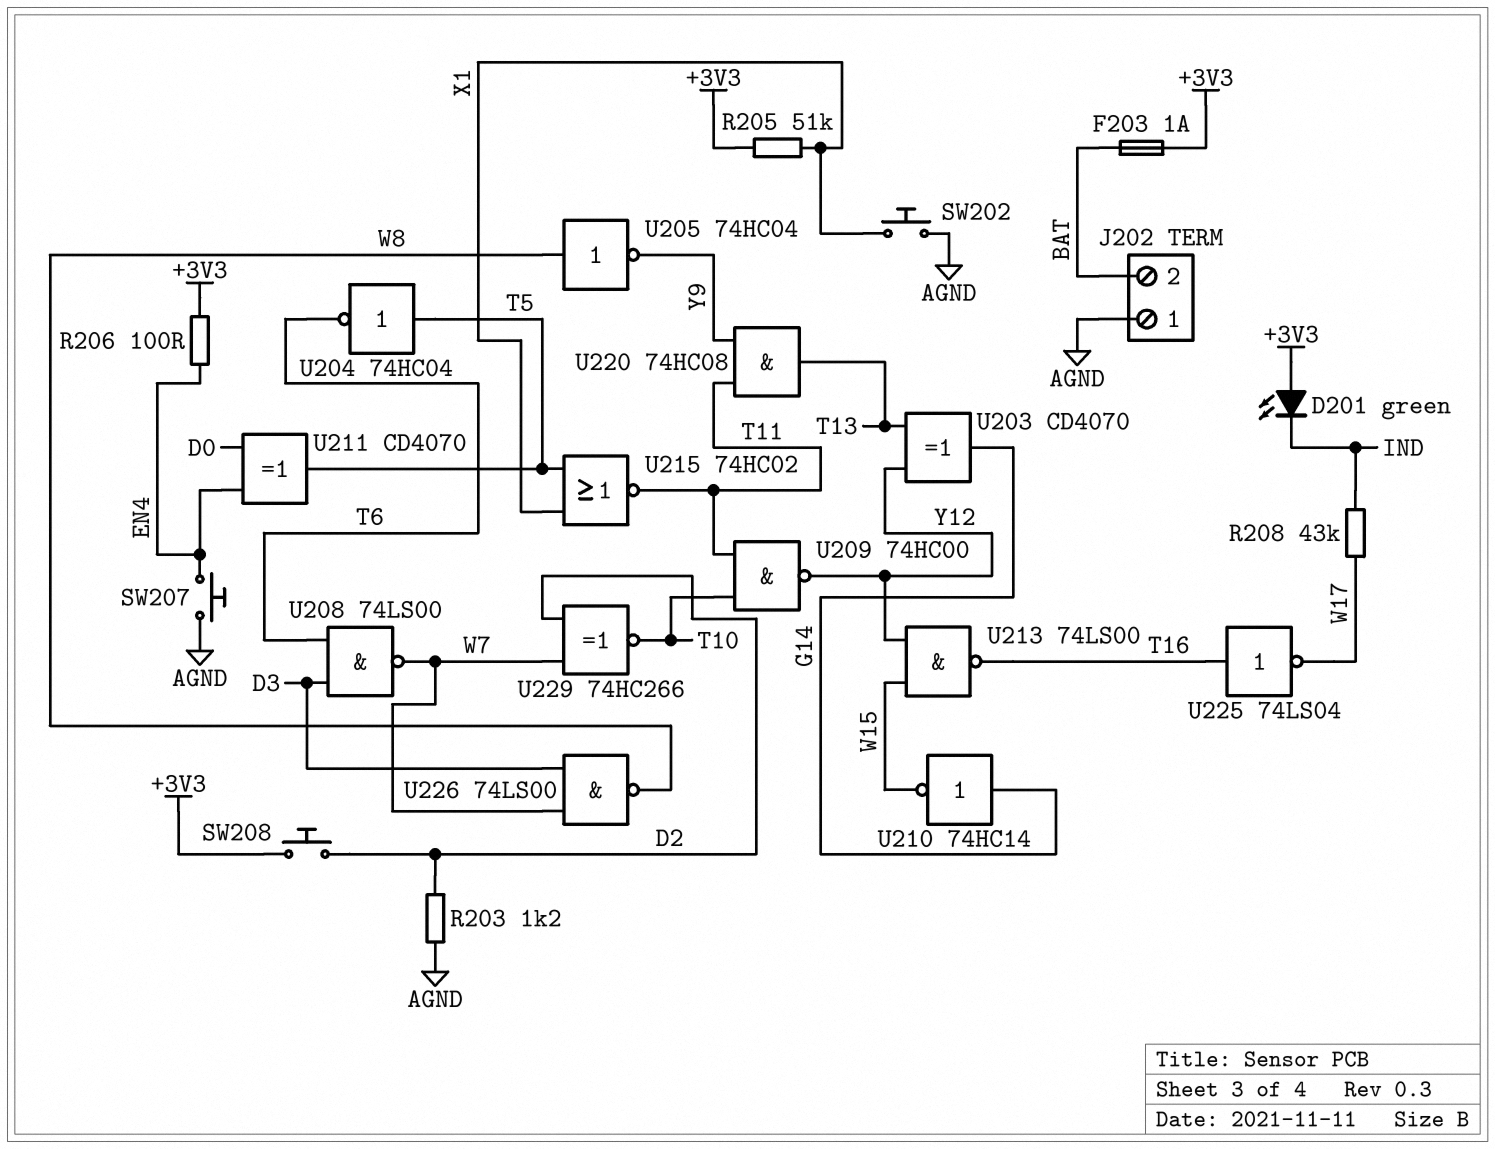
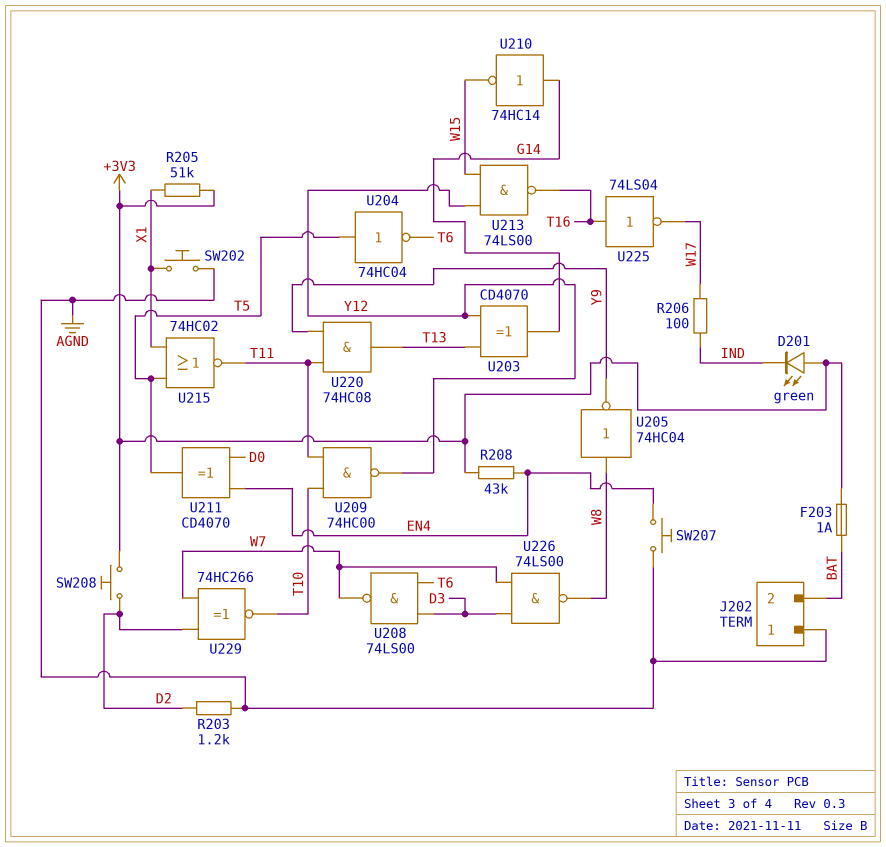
R206: 100 (+3V3, EN4) -> 100 (IND, W17)
R208: 43k (IND, W17) -> 43k (+3V3, EN4)

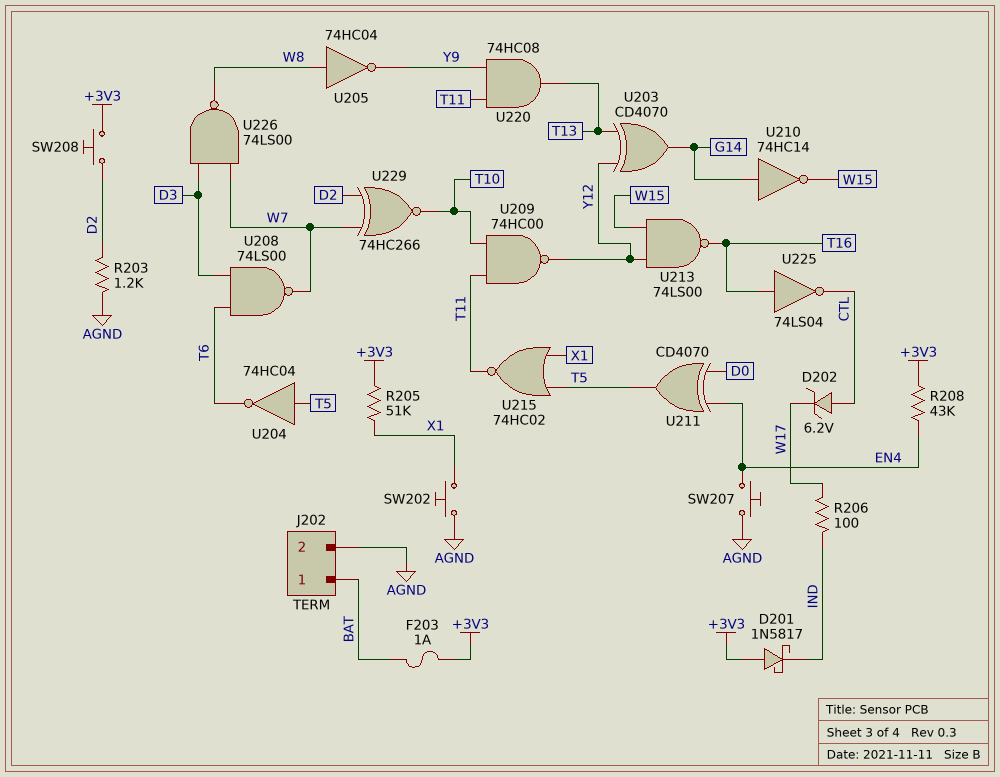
D201: LED green (A +3V3, K IND) -> schottky 1N5817 (A +3V3, K IND)
D202: none -> zener 6.2V (A CTL, K W17)
J202 pin 1: AGND -> BAT
J202 pin 2: BAT -> AGND
U225: NOT 74LS04 (in T16, out W17) -> NOT 74LS04 (in T16, out CTL)

